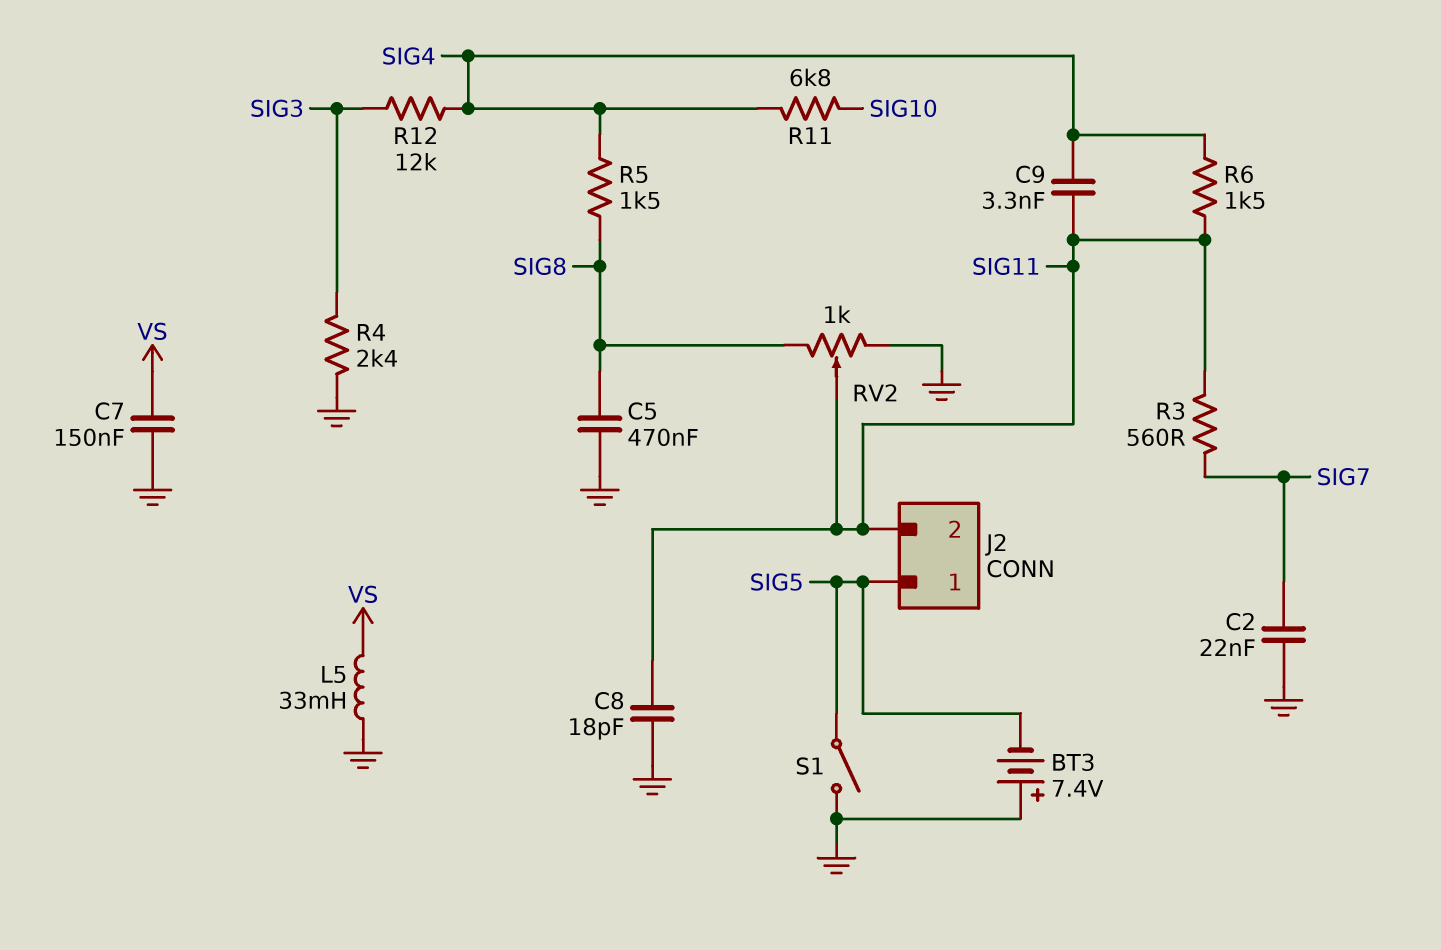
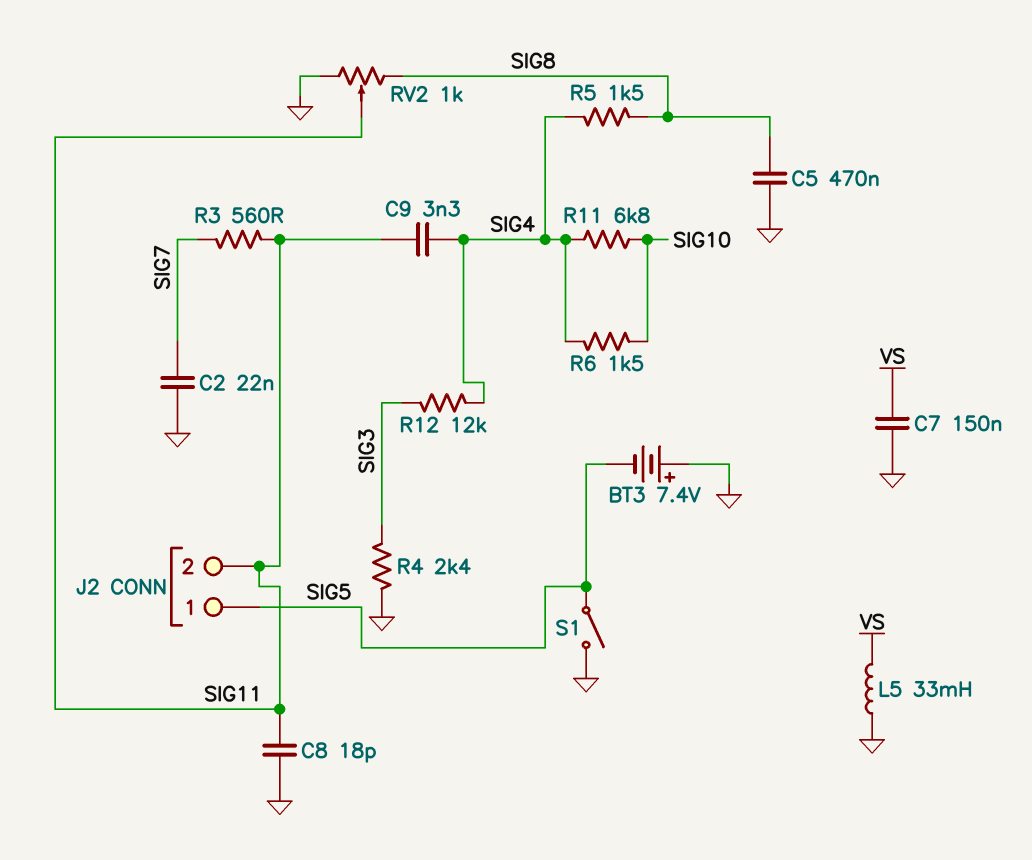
R6: 1.5k (SIG4, SIG11) -> 1.5k (SIG4, SIG10)

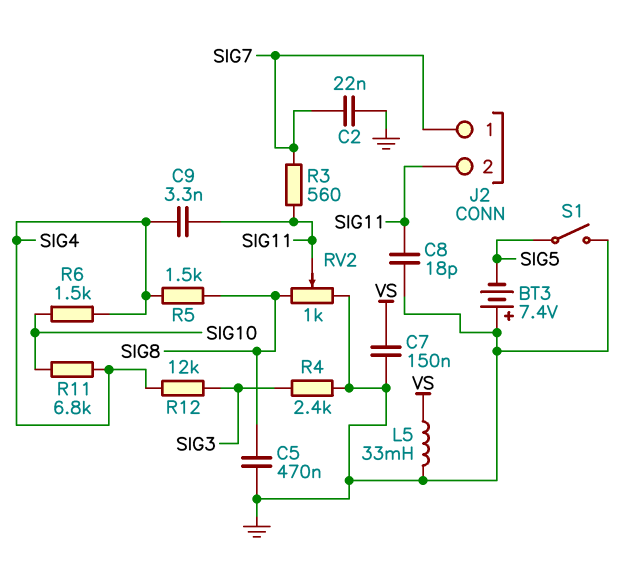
J2 pin 1: SIG5 -> SIG7

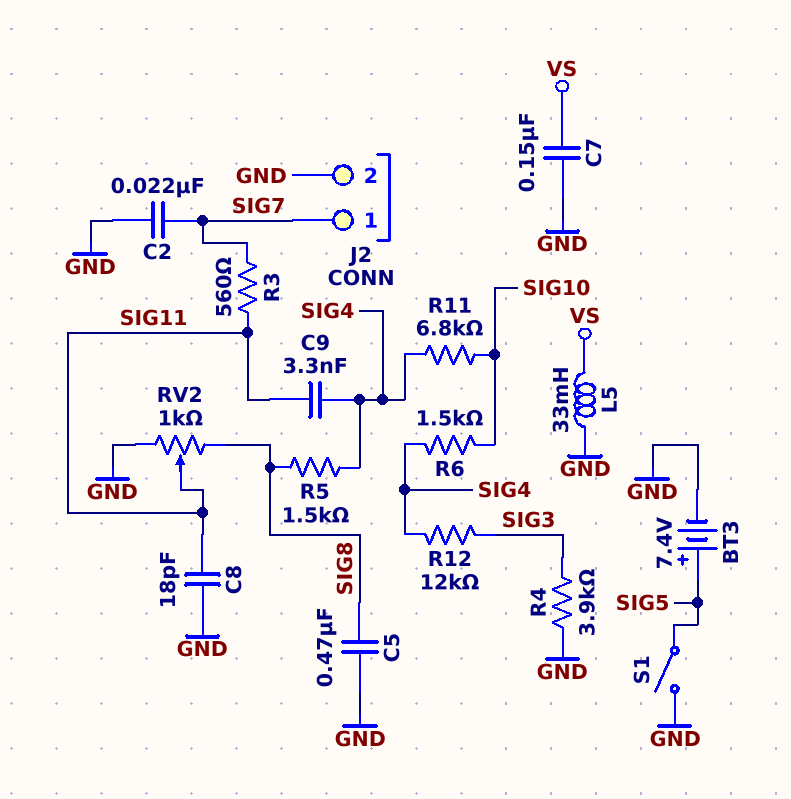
BT3: 7.4V (plus GND, minus SIG5) -> 7.4V (plus SIG5, minus GND)
J2 pin 2: SIG11 -> GND
R4: 2.4k (GND, SIG3) -> 3.9k (GND, SIG3)

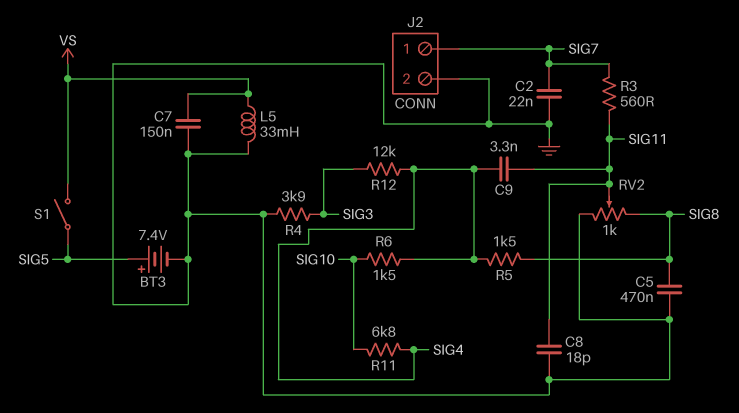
S1: switch (GND, SIG5) -> switch (SIG5, VS)

